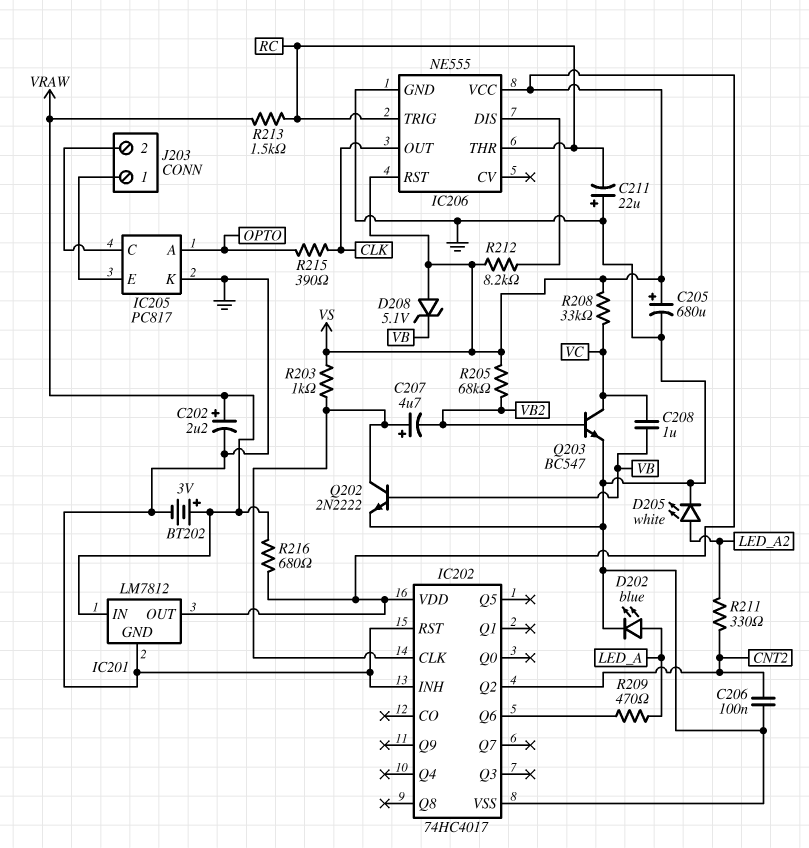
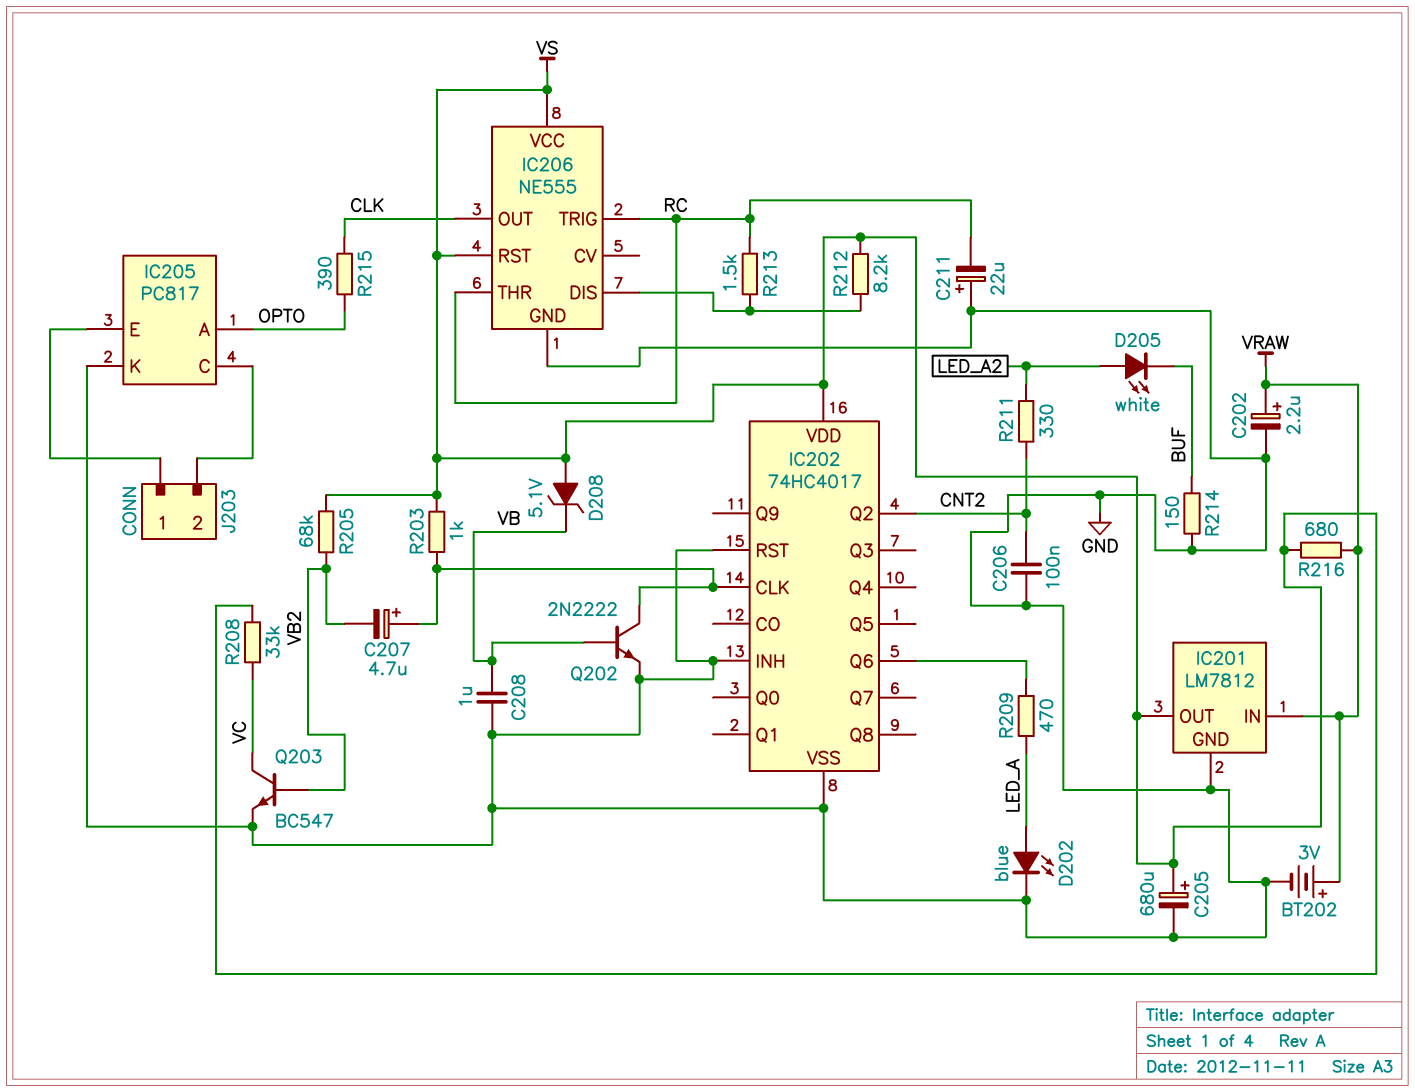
C208: 1uF (VB, VC) -> 1uF (GND, VB)
D205: LED white (A LED_A2, K GND) -> LED white (A LED_A2, K BUF)
R213: 1.5k (RC, VRAW) -> 1.5k (IC206/DIS, RC)
R214: none -> 150 (BUF, GND)

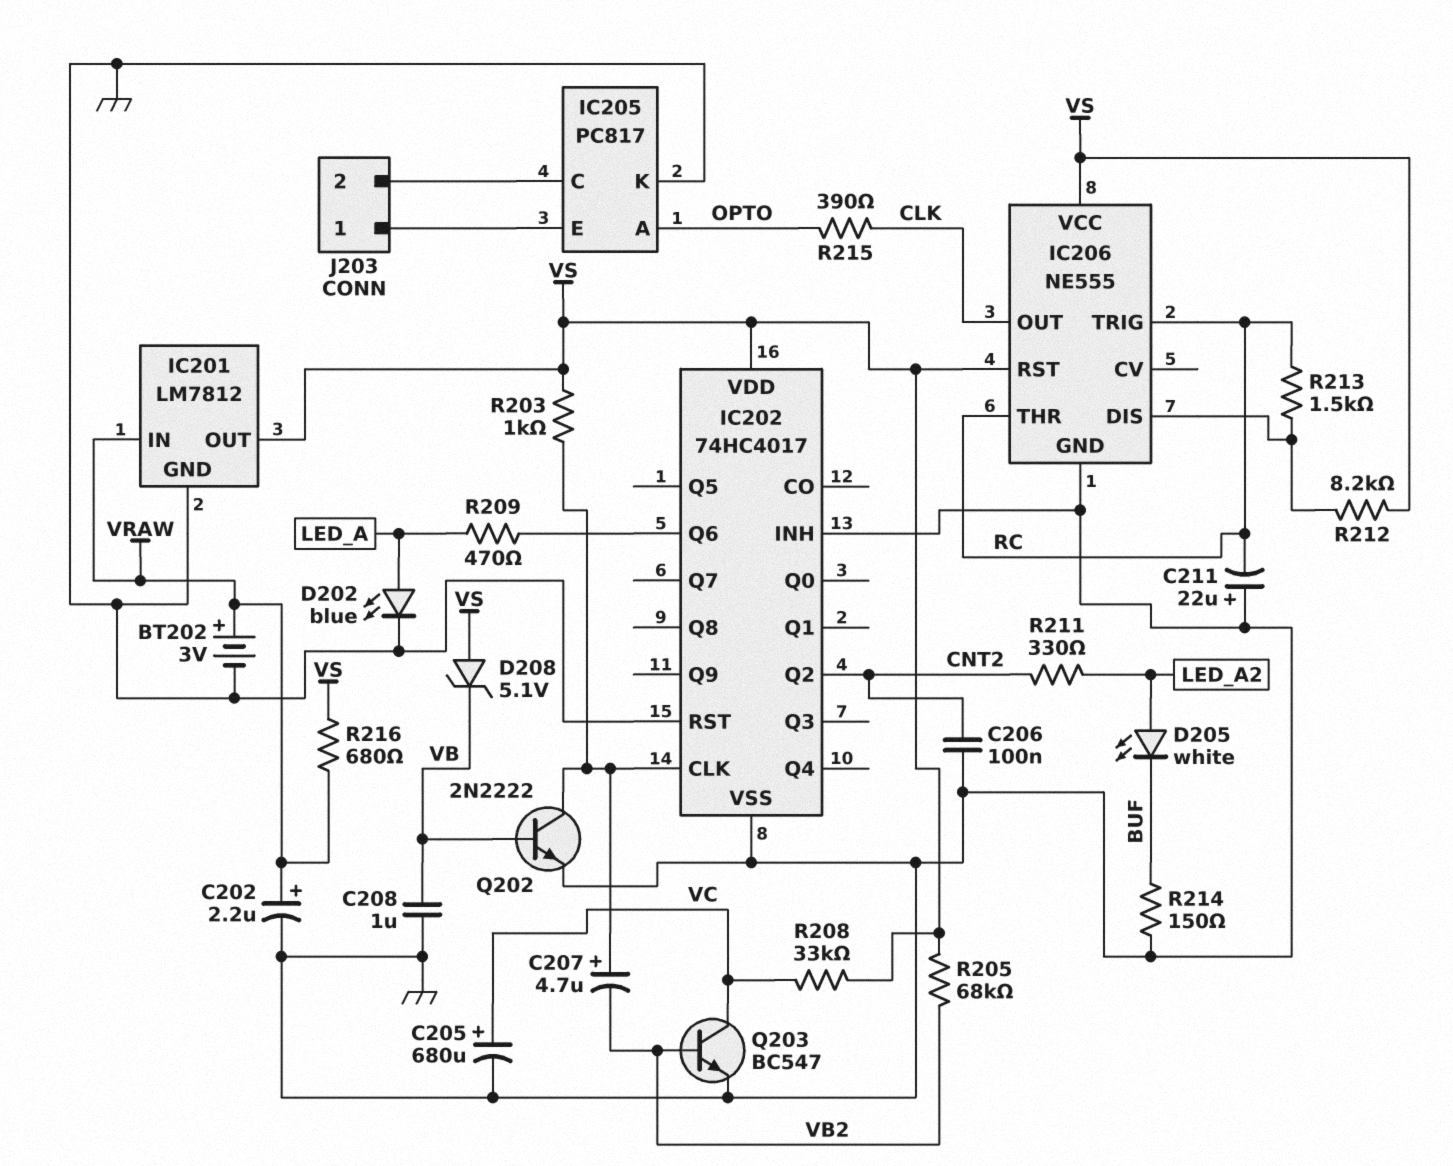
C205: 680uF (plus VS, minus GND) -> 680uF (plus VC, minus GND)

